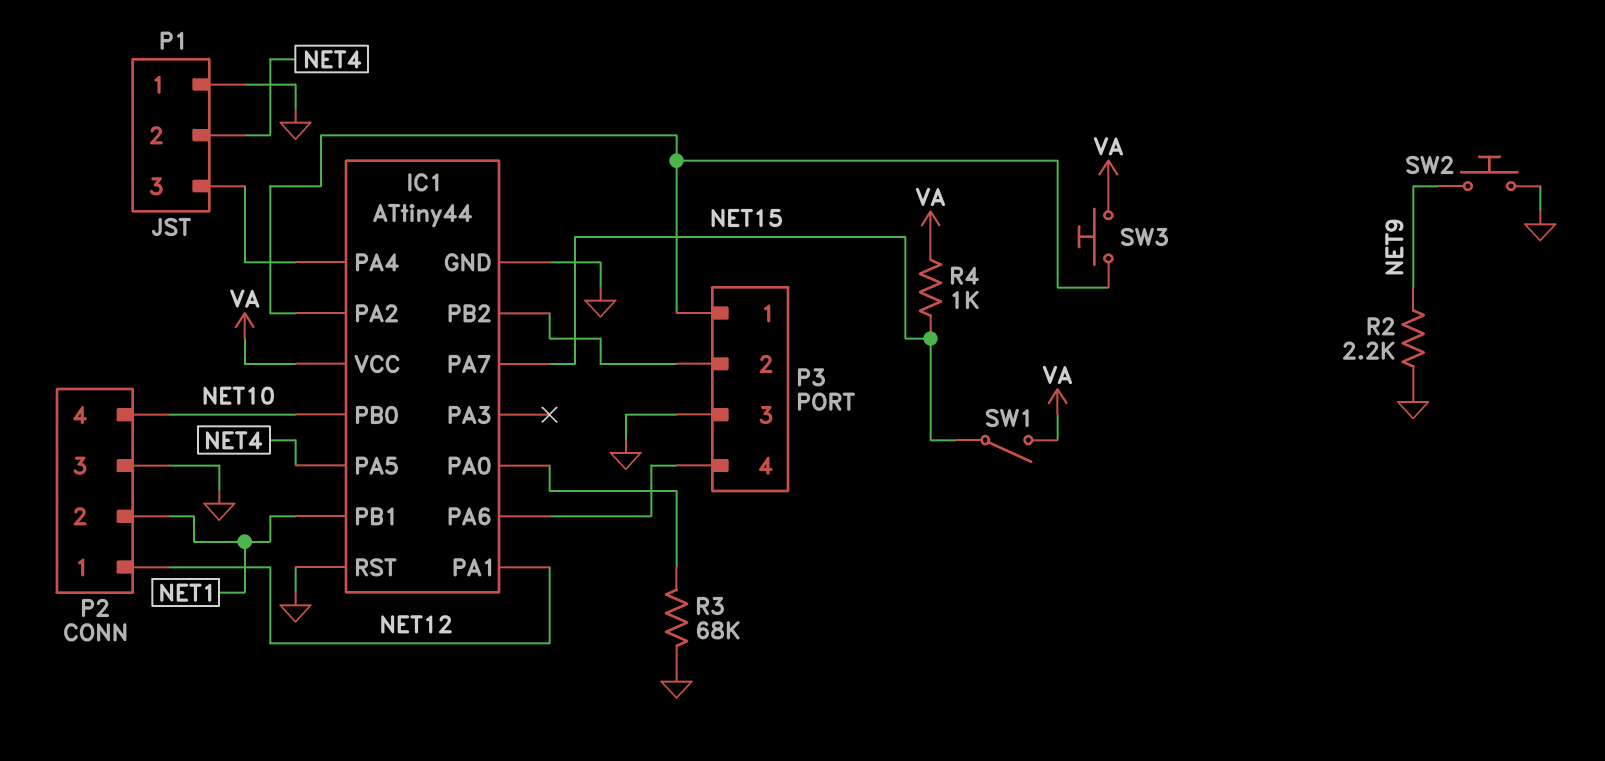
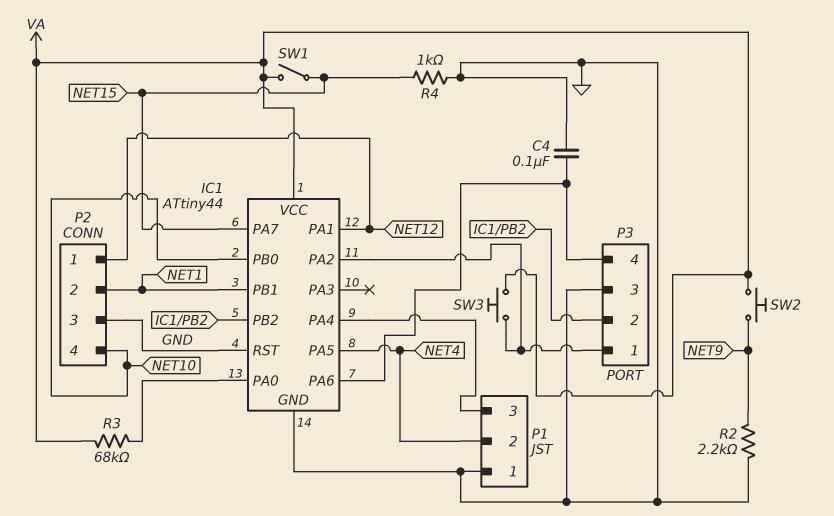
C4: none -> 100nF (GND, IC1/PA6)
R3: 68k (GND, IC1/PA0) -> 68k (IC1/PA0, VA)
R4: 1k (NET15, VA) -> 1k (GND, NET15)
SW2: button (GND, NET9) -> button (NET9, VA)

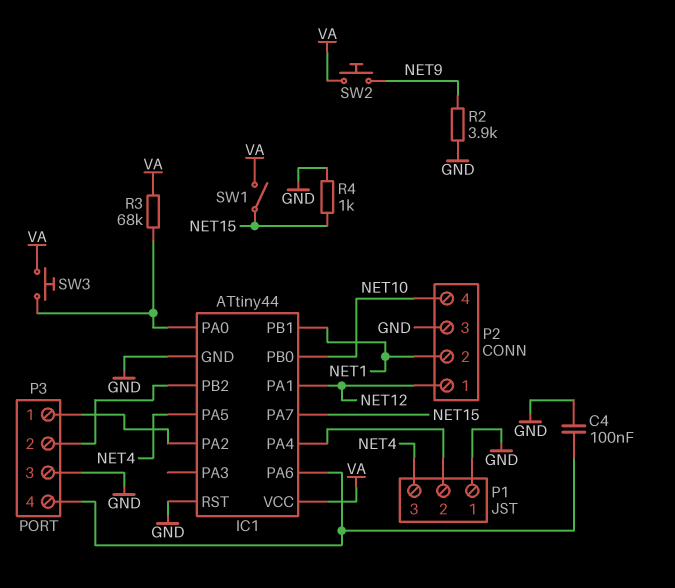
P1 pin 2: NET4 -> IC1/PA4
P1 pin 3: IC1/PA4 -> NET4
R2: 2.2k (GND, NET9) -> 3.9k (GND, NET9)
SW3: button (IC1/PA2, VA) -> button (IC1/PA0, VA)

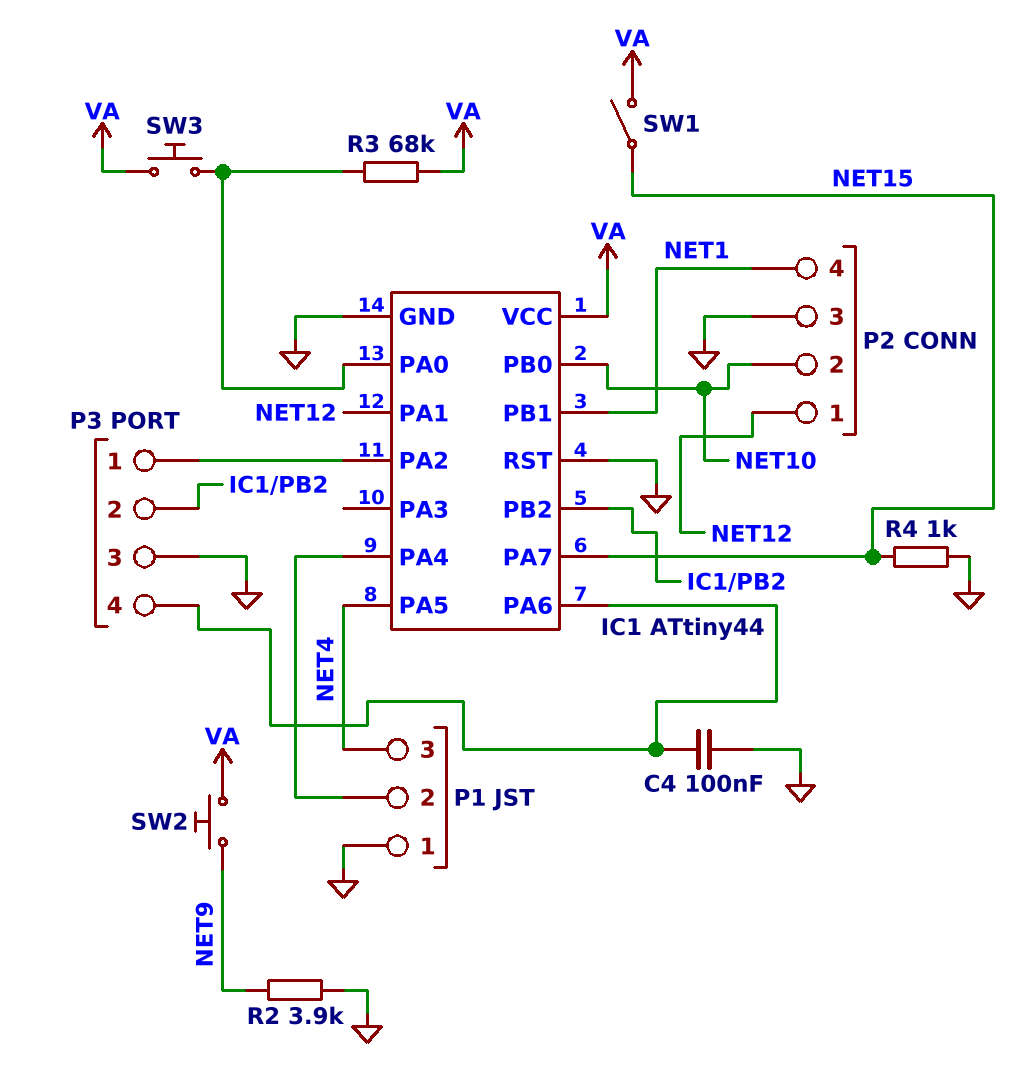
P2 pin 2: NET1 -> NET10
P2 pin 4: NET10 -> NET1

